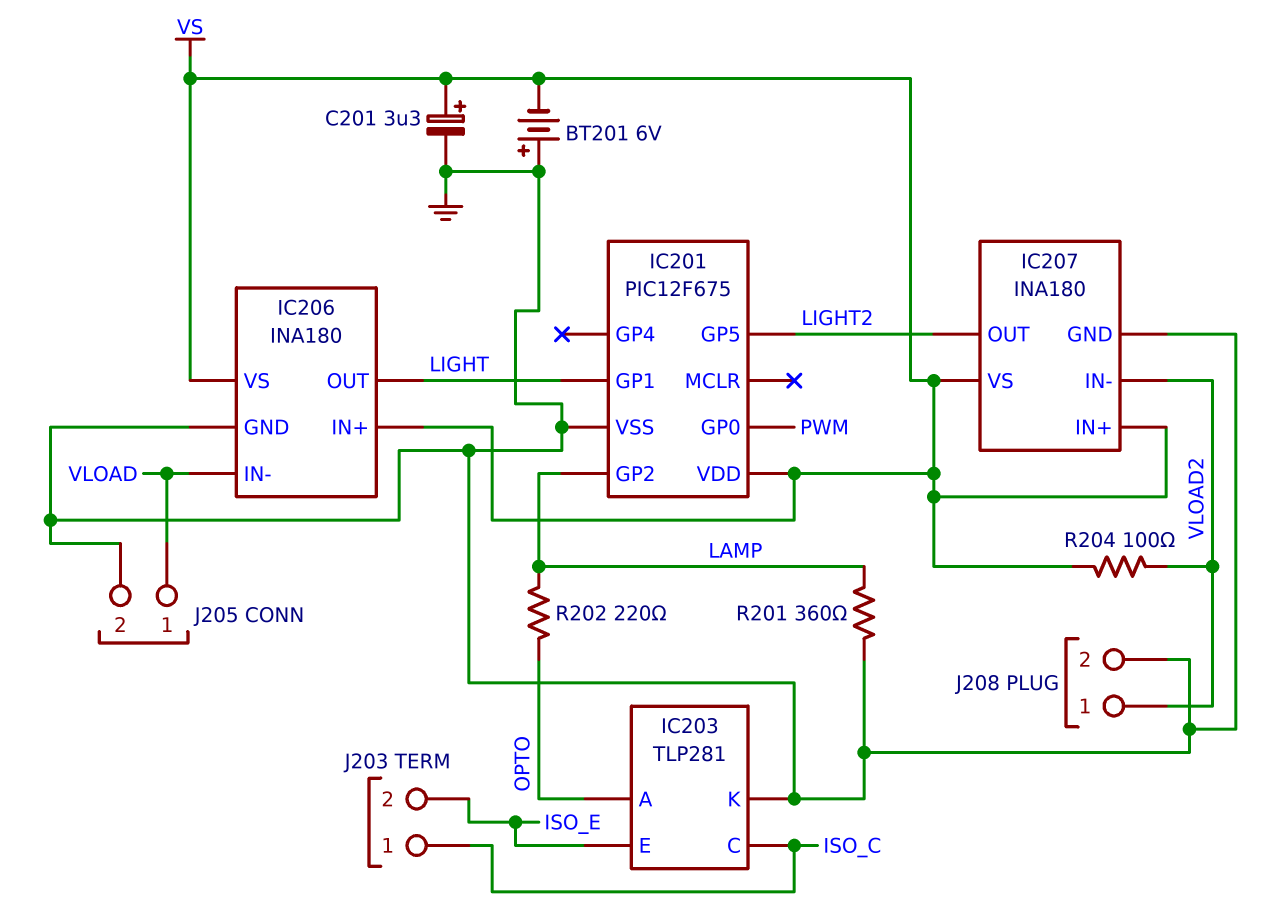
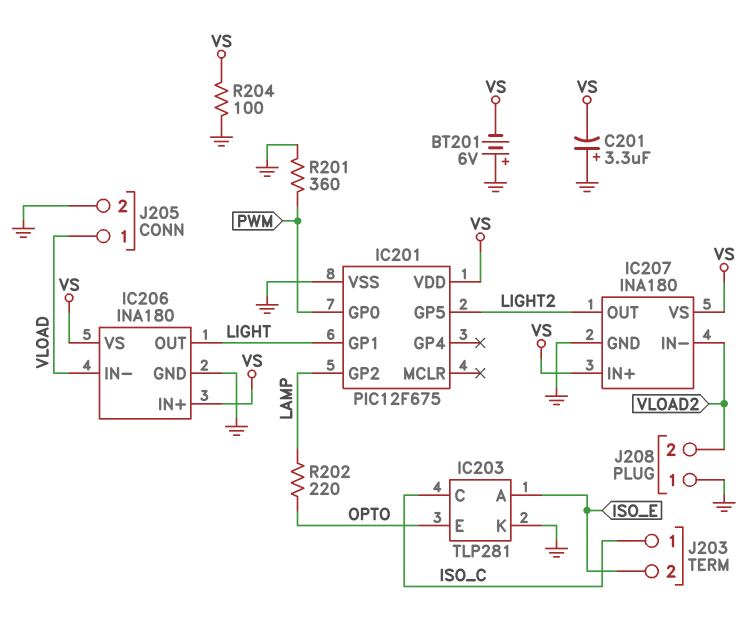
C201: 3.3uF (plus VS, minus GND) -> 3.3uF (plus GND, minus VS)
IC203 pin A: OPTO -> ISO_E
IC203 pin E: ISO_E -> OPTO
J208 pin 1: VLOAD2 -> GND
J208 pin 2: GND -> VLOAD2
R201: 360 (GND, LAMP) -> 360 (GND, PWM)
R204: 100 (VLOAD2, VS) -> 100 (GND, VS)

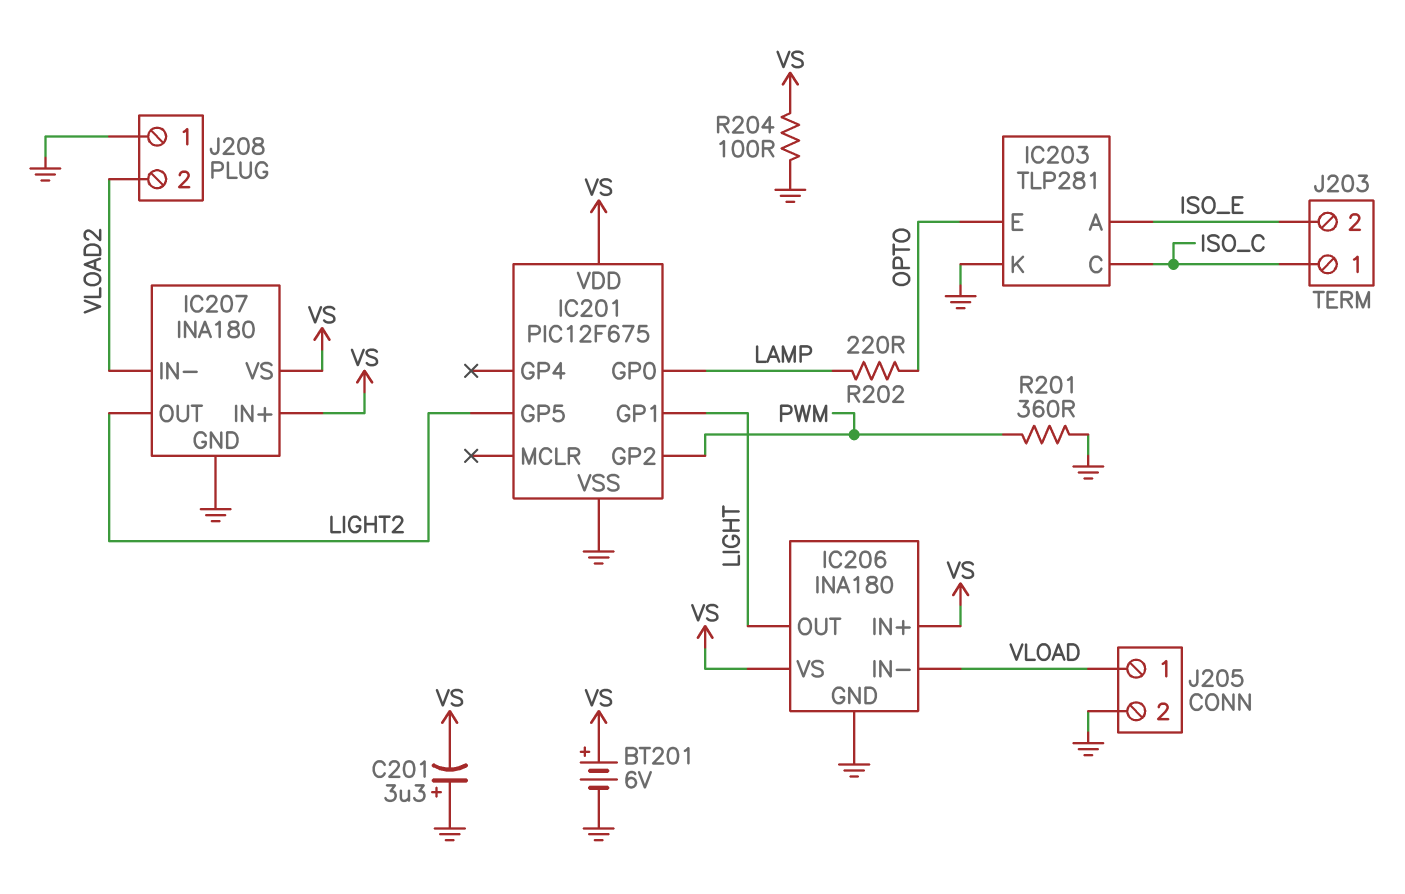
BT201: 6V (plus GND, minus VS) -> 6V (plus VS, minus GND)
IC201 pin GP0: PWM -> LAMP
IC201 pin GP2: LAMP -> PWM

